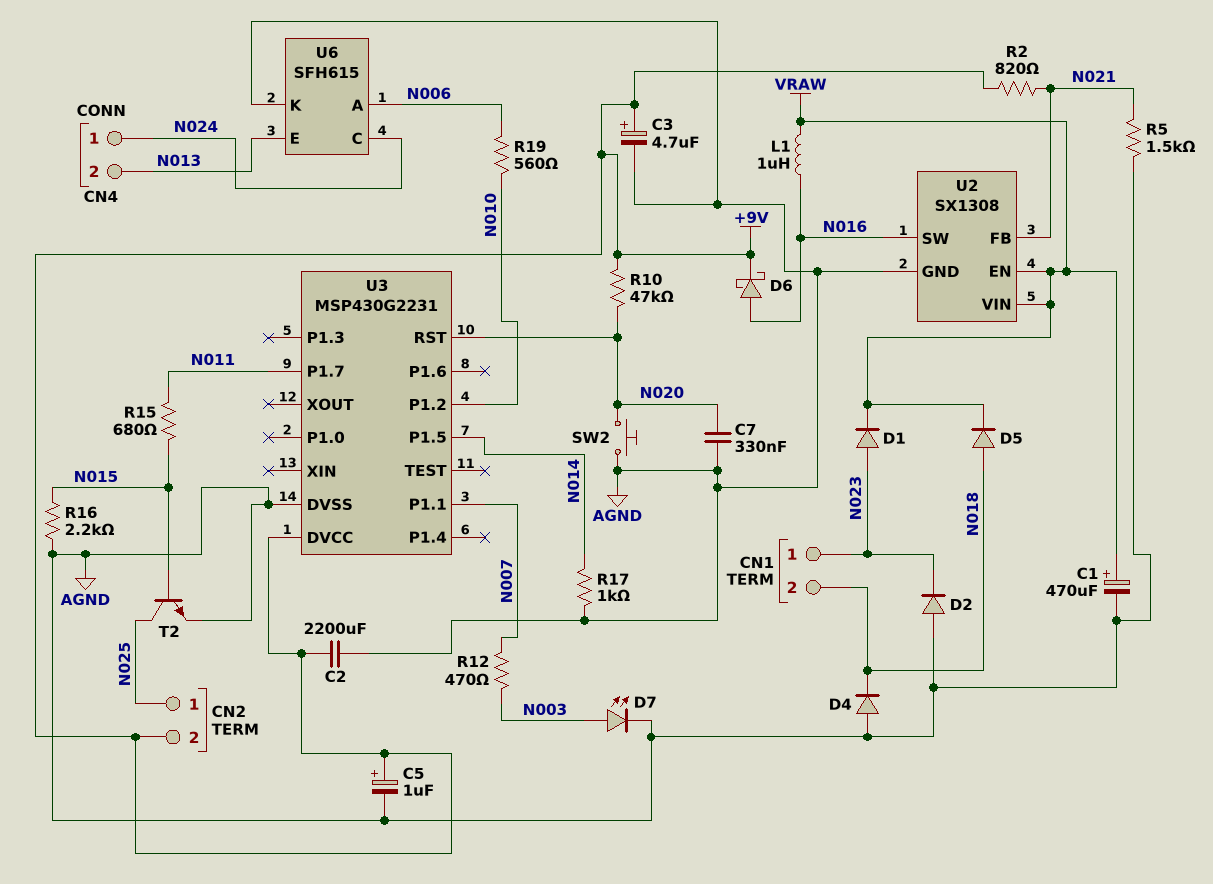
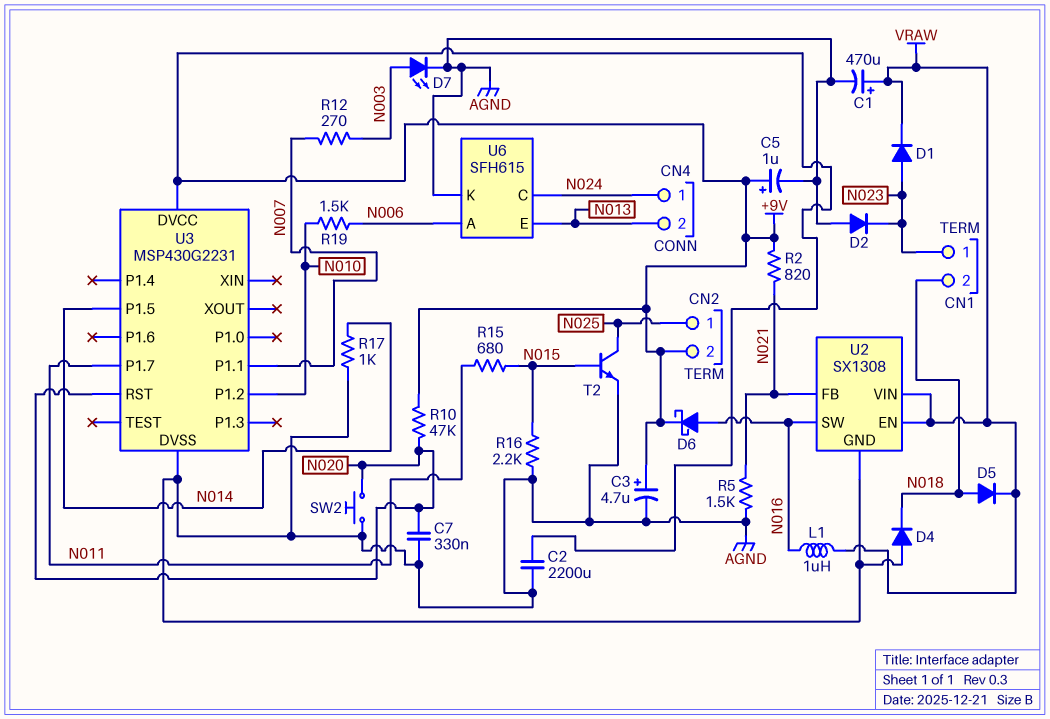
R12: 470 (N003, N007) -> 270 (N003, N007)
R19: 560 (N006, N010) -> 1.5k (N006, N010)

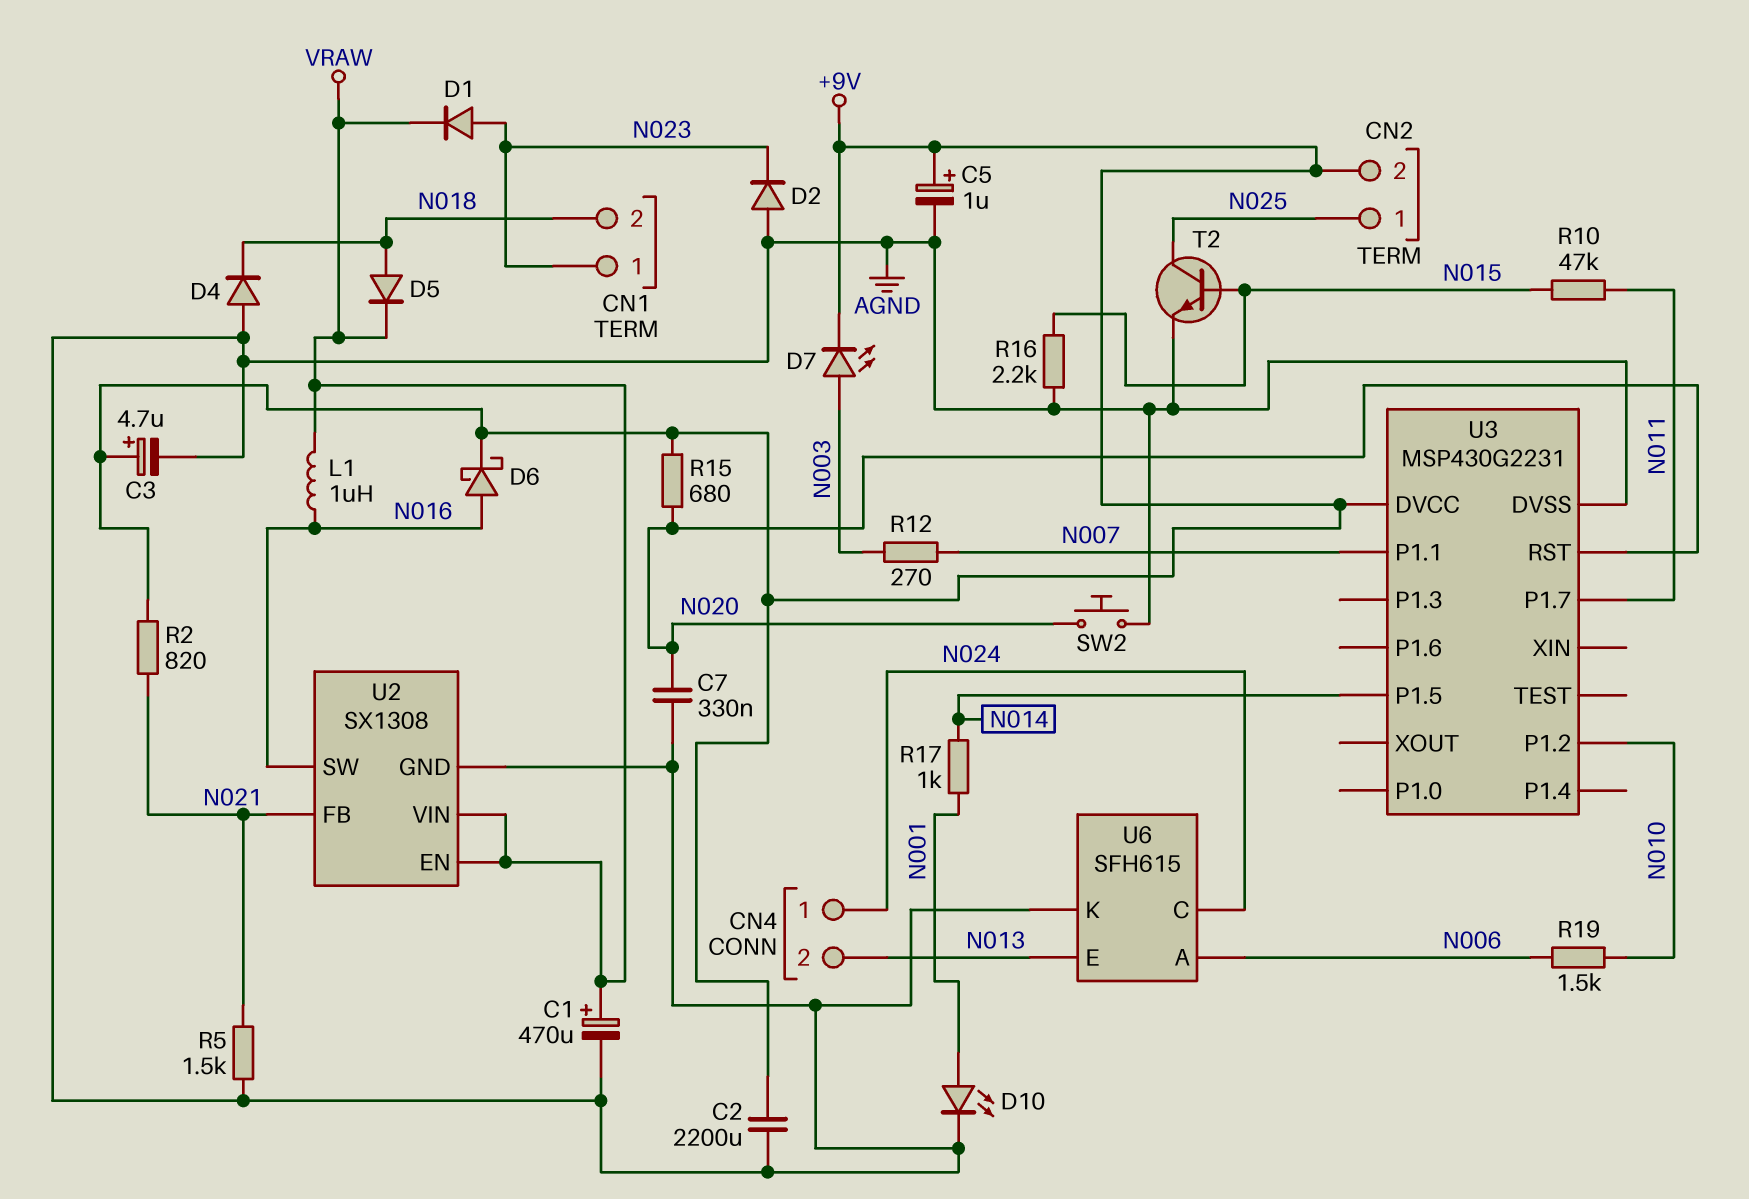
D7: LED (A N003, K AGND) -> LED (A N003, K +9V)
D10: none -> LED (A N001, K AGND)
R10: 47k (+9V, N020) -> 47k (N011, N015)
R15: 680 (N011, N015) -> 680 (+9V, N020)
R17: 1k (AGND, N014) -> 1k (N001, N014)

